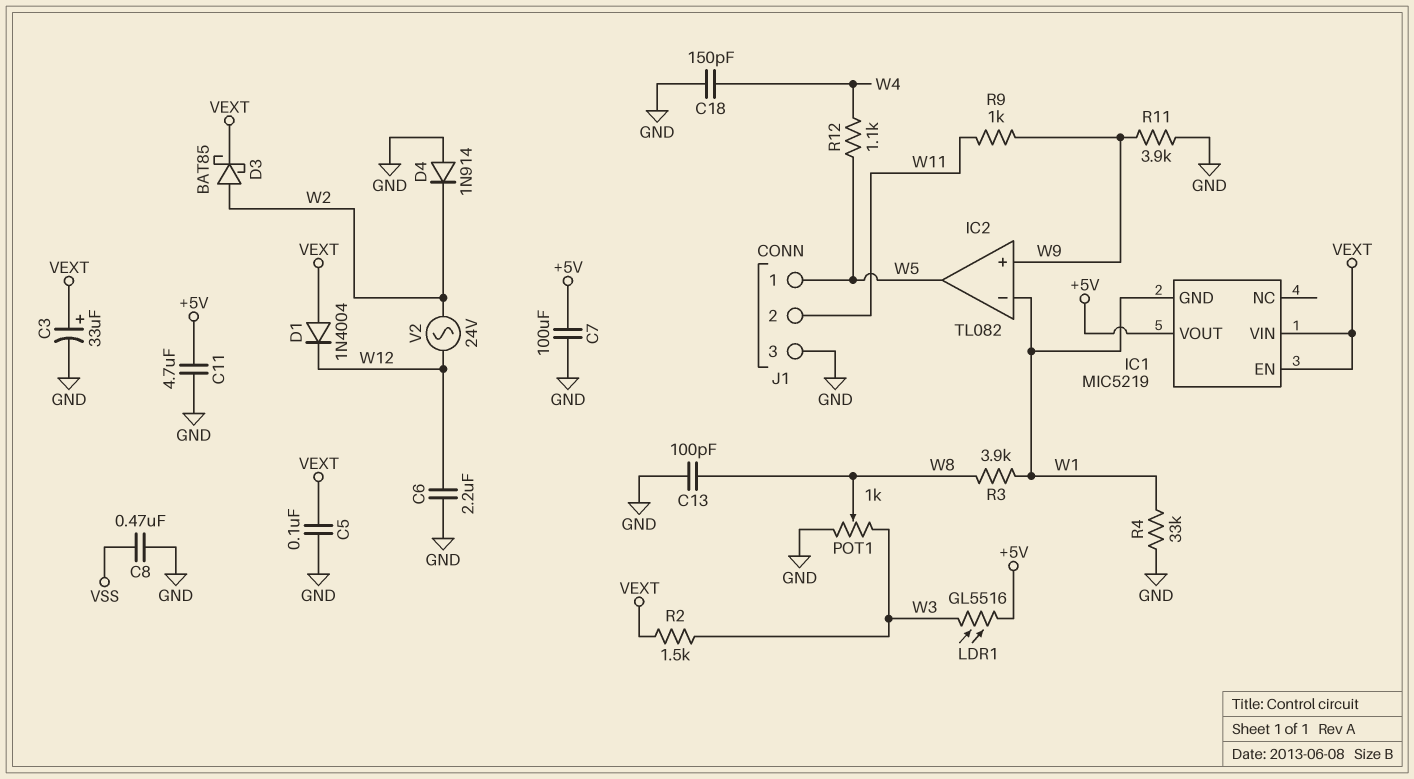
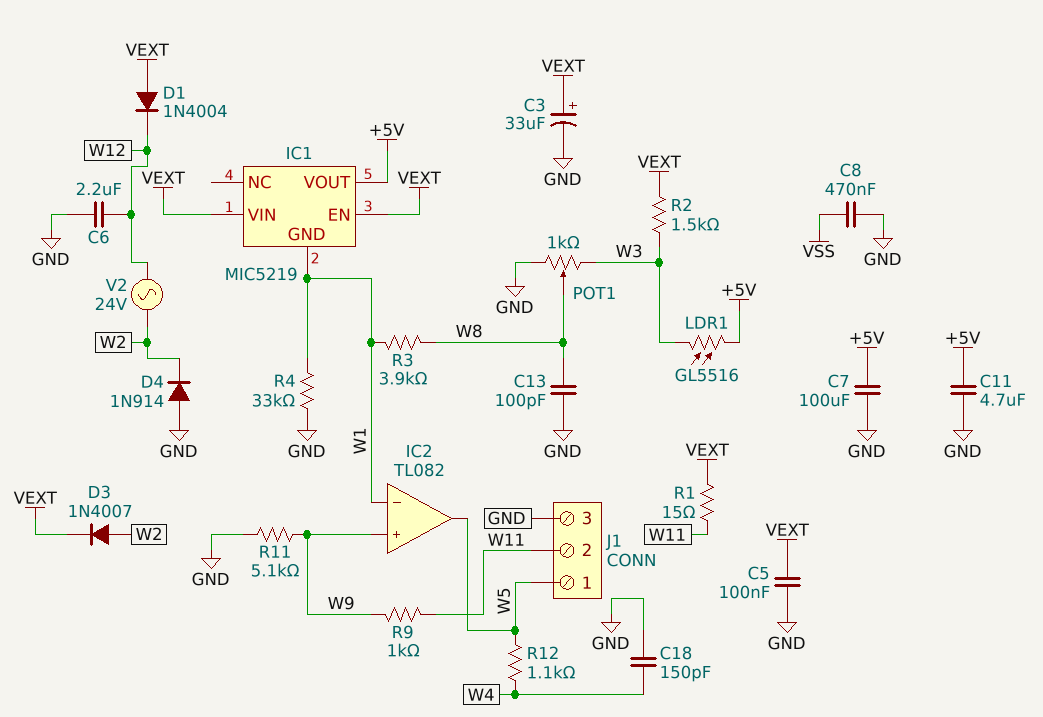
D3: schottky BAT85 (A W2, K VEXT) -> diode 1N4007 (A W2, K VEXT)
R1: none -> 15 (VEXT, W11)
R11: 3.9k (GND, W9) -> 5.1k (GND, W9)

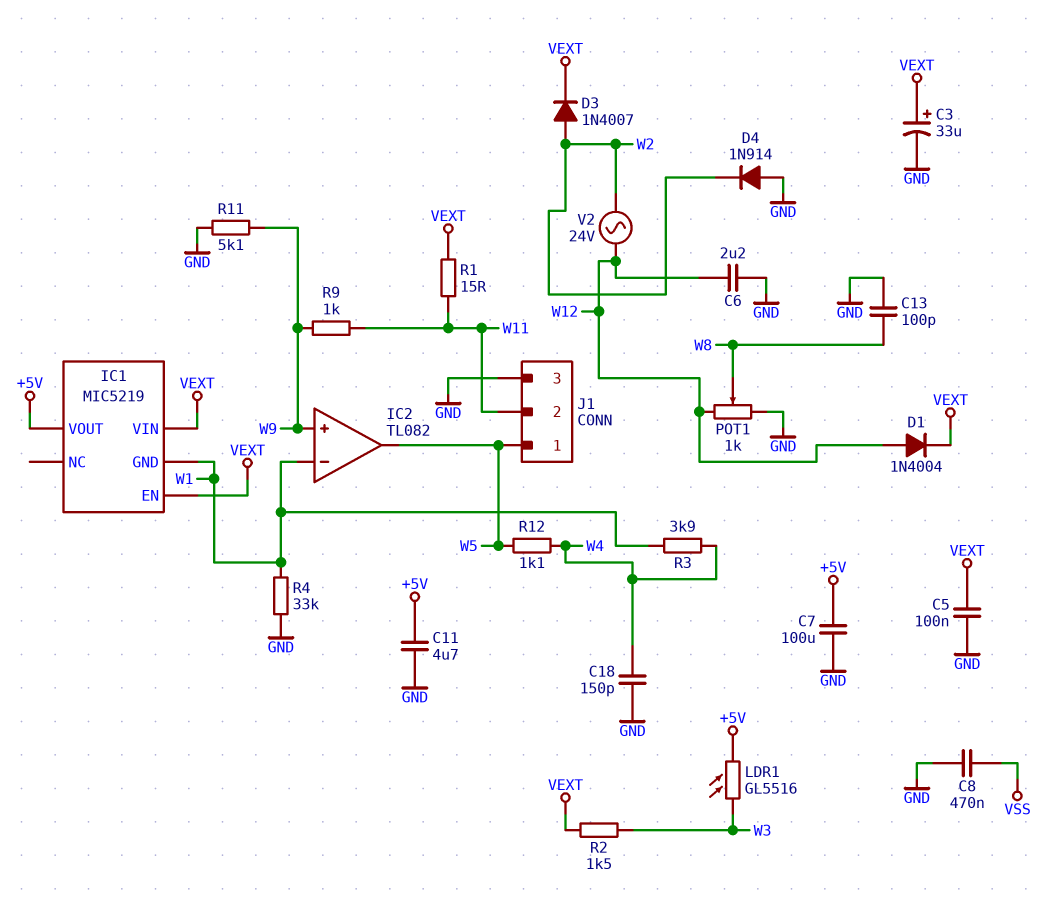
D1: diode 1N4004 (A VEXT, K W12) -> diode 1N4004 (A W12, K VEXT)
POT1: 1k (GND, W3, wiper W8) -> 1k (GND, W12, wiper W8)
R3: 3.9k (W1, W8) -> 3.9k (W1, W4)

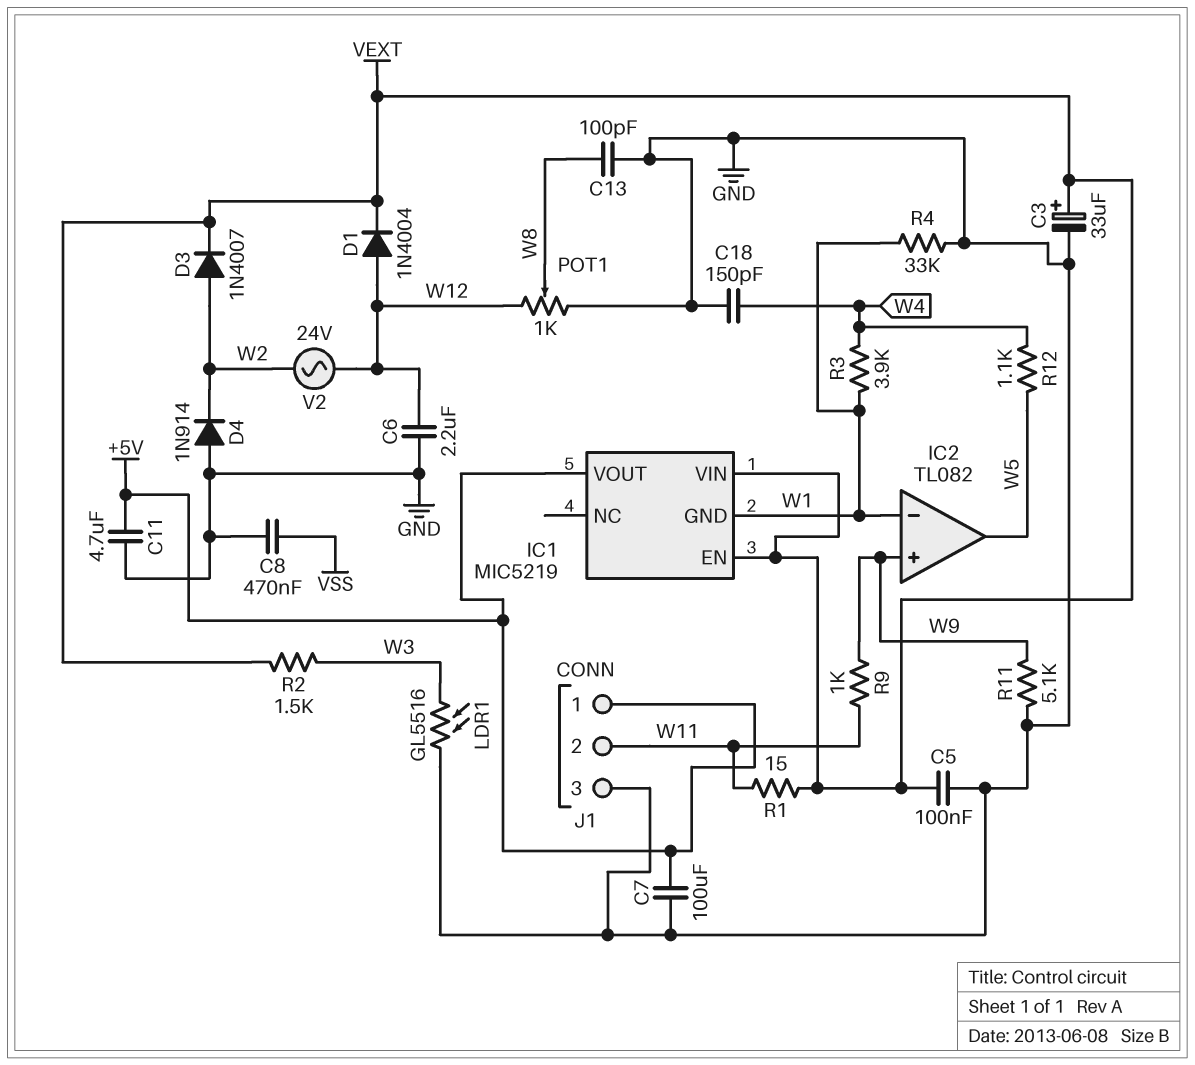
J1 pin 1: W5 -> +5V
LDR1: GL5516 (+5V, W3) -> GL5516 (GND, W3)

